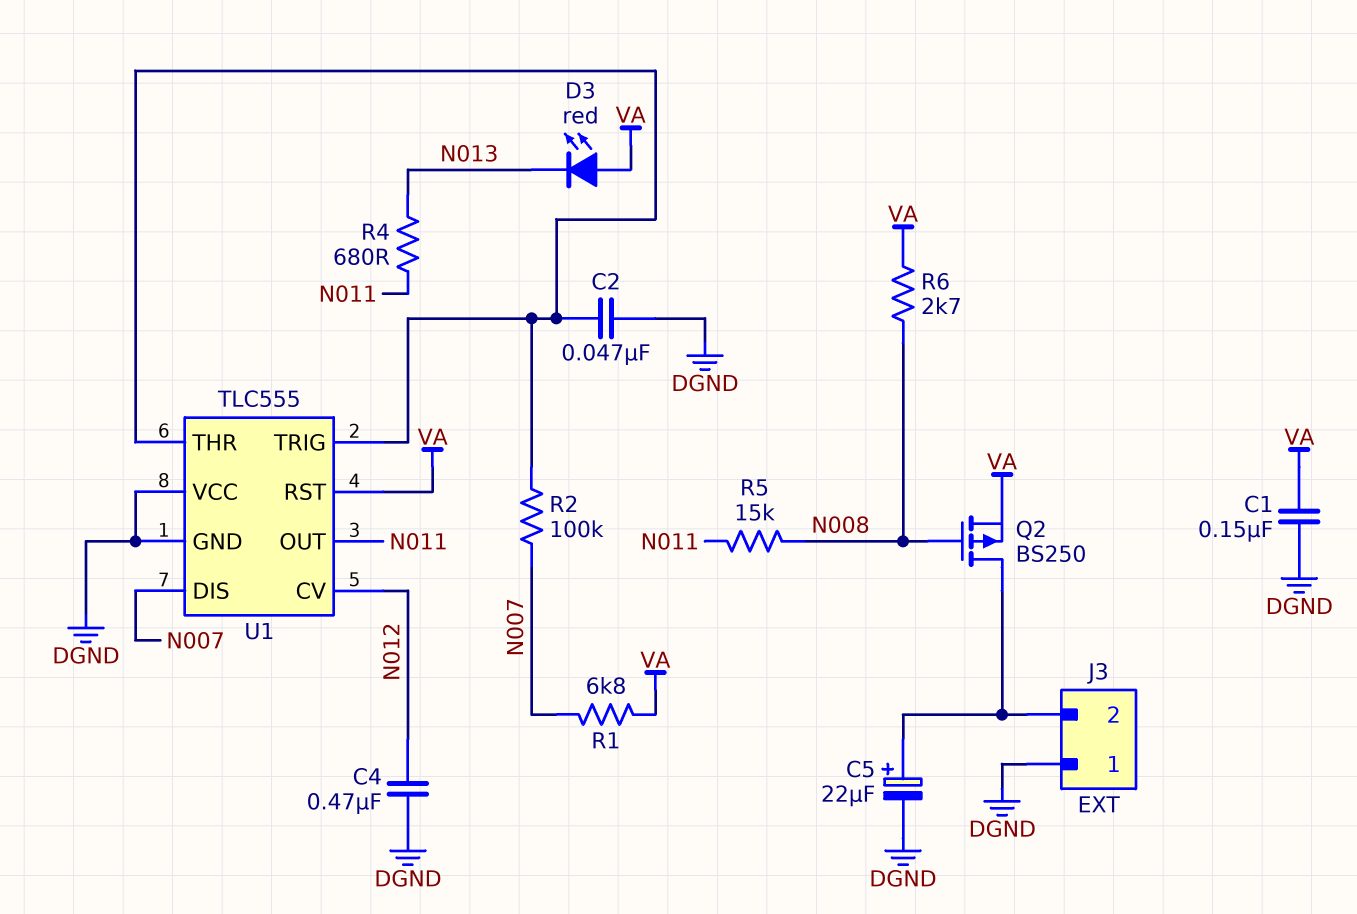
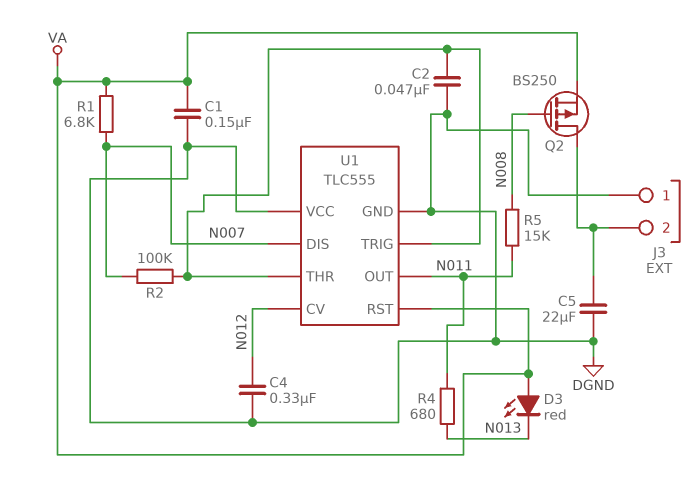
C4: 470nF (DGND, N012) -> 330nF (DGND, N012)
C5: 22uF (plus J3/2, minus DGND) -> 22uF (DGND, J3/2)
R6: 2.7k (N008, VA) -> none

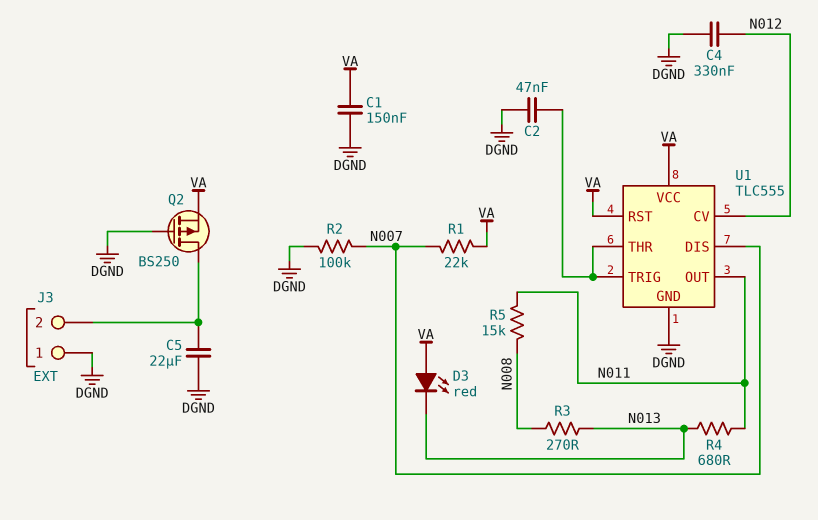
Q2: PMOS BS250 (G N008, D J3/2, S VA) -> PMOS BS250 (G DGND, D J3/2, S VA)
R1: 6.8k (N007, VA) -> 22k (N007, VA)
R2: 100k (N007, U1/THR) -> 100k (DGND, N007)
R3: none -> 270 (N008, N013)
U1 pin VCC: DGND -> VA

